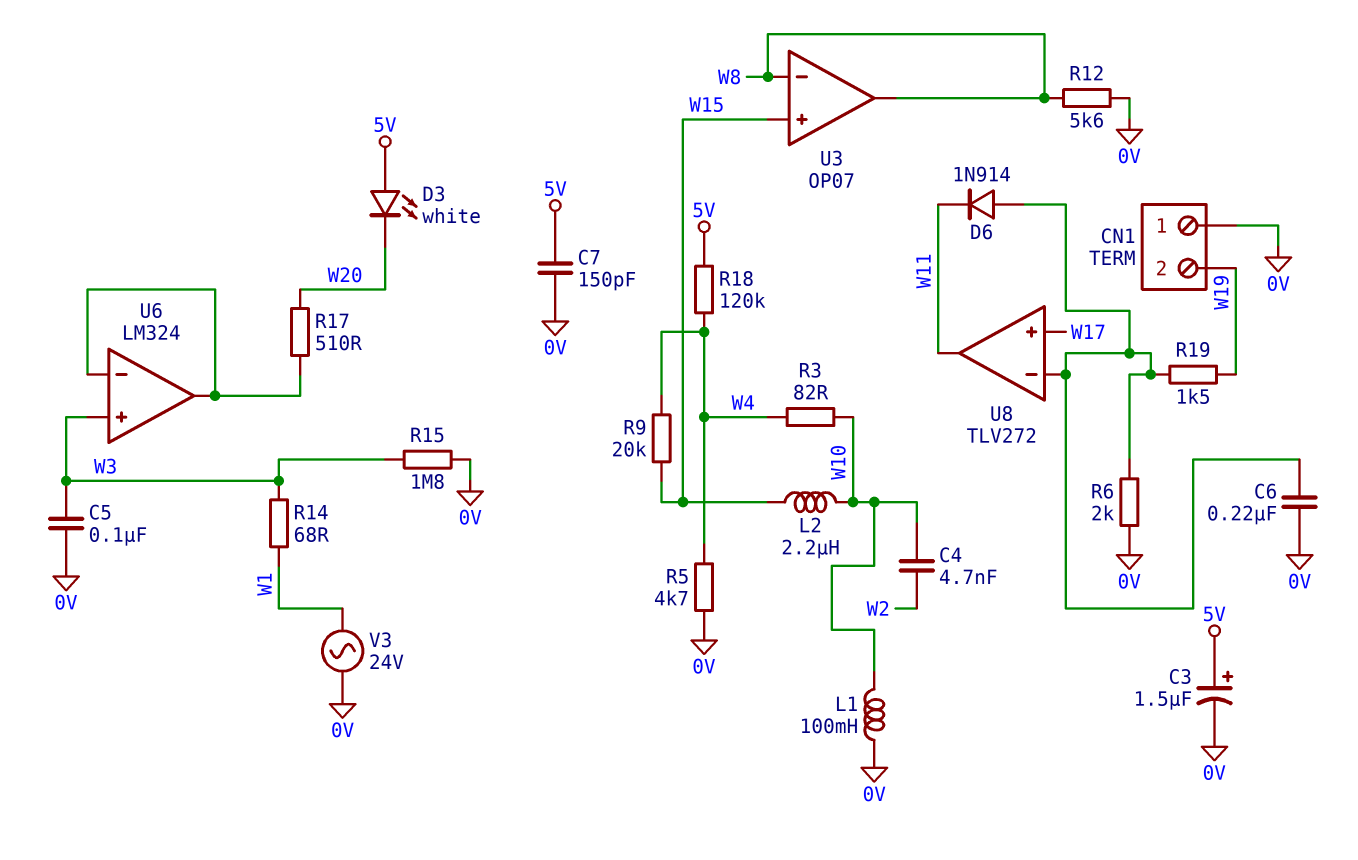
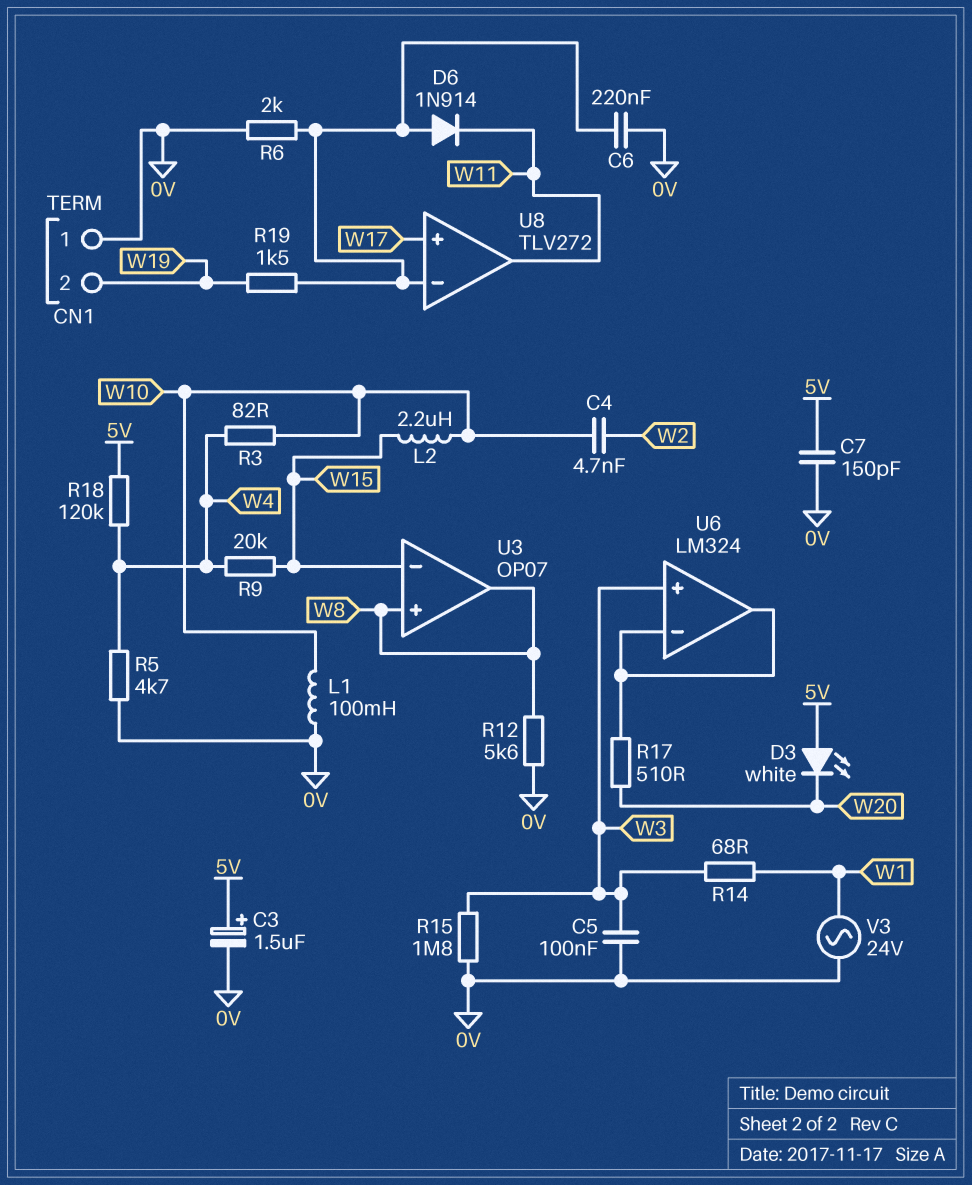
U3 pin in+: W15 -> W8
U3 pin in-: W8 -> W15

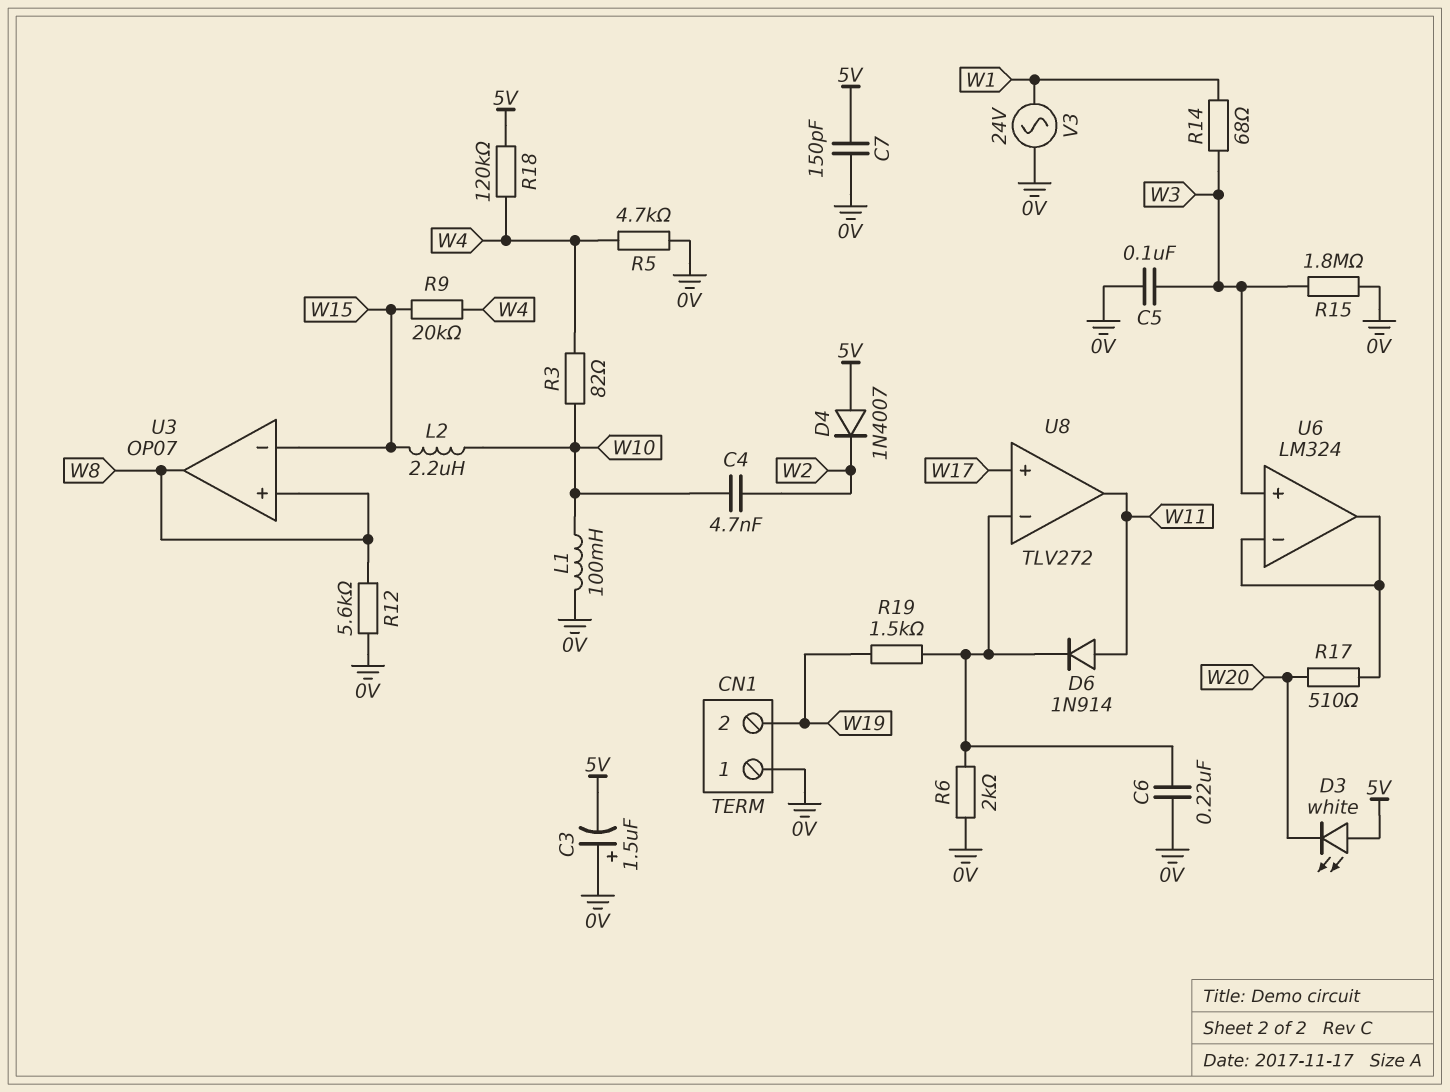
C3: 1.5uF (plus 5V, minus 0V) -> 1.5uF (plus 0V, minus 5V)
D4: none -> diode 1N4007 (A 5V, K W2)
D6: diode 1N914 (A U8/in-, K W11) -> diode 1N914 (A W11, K U8/in-)

